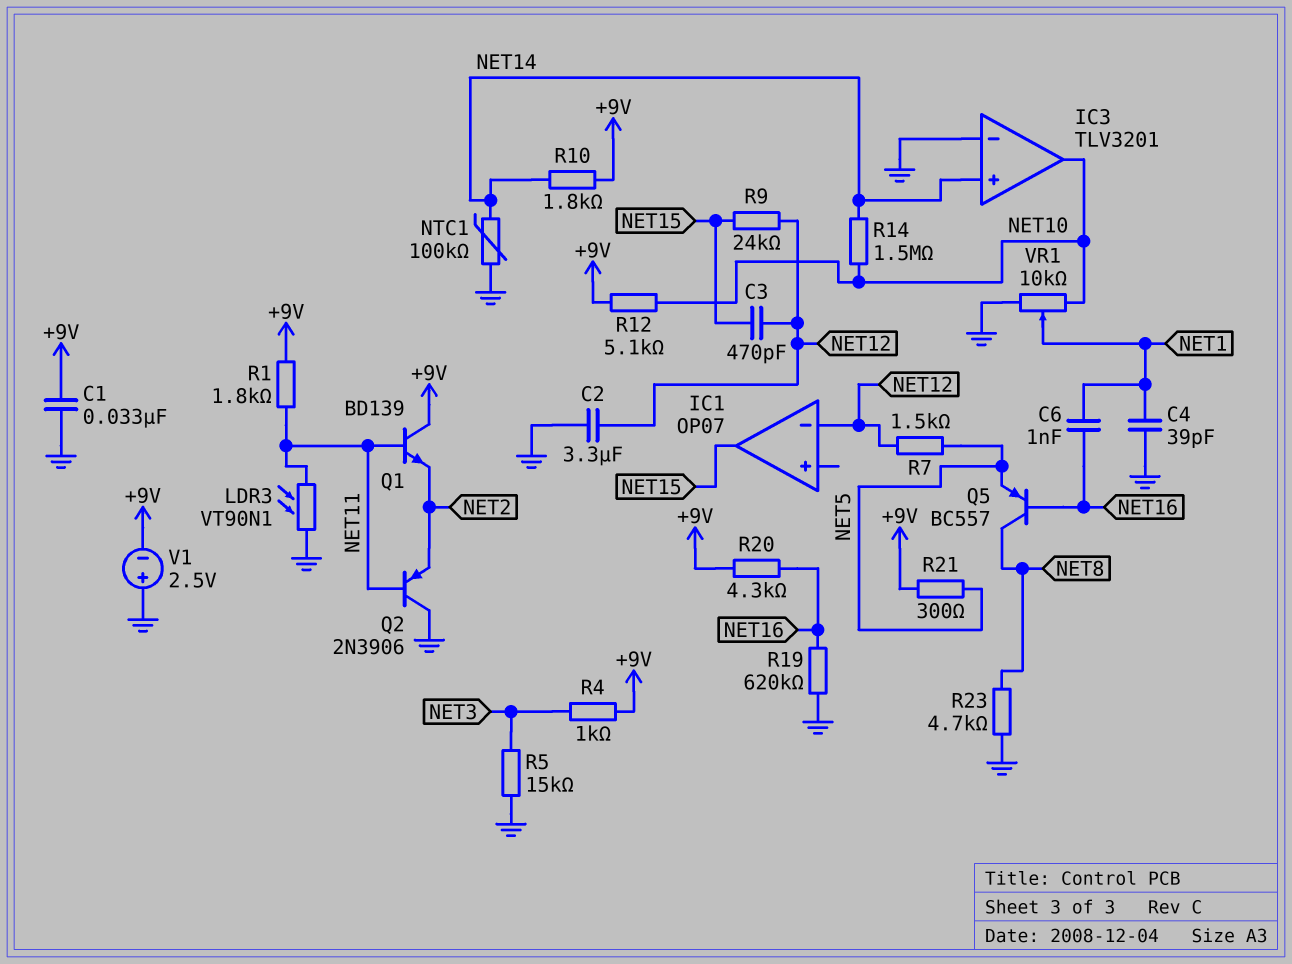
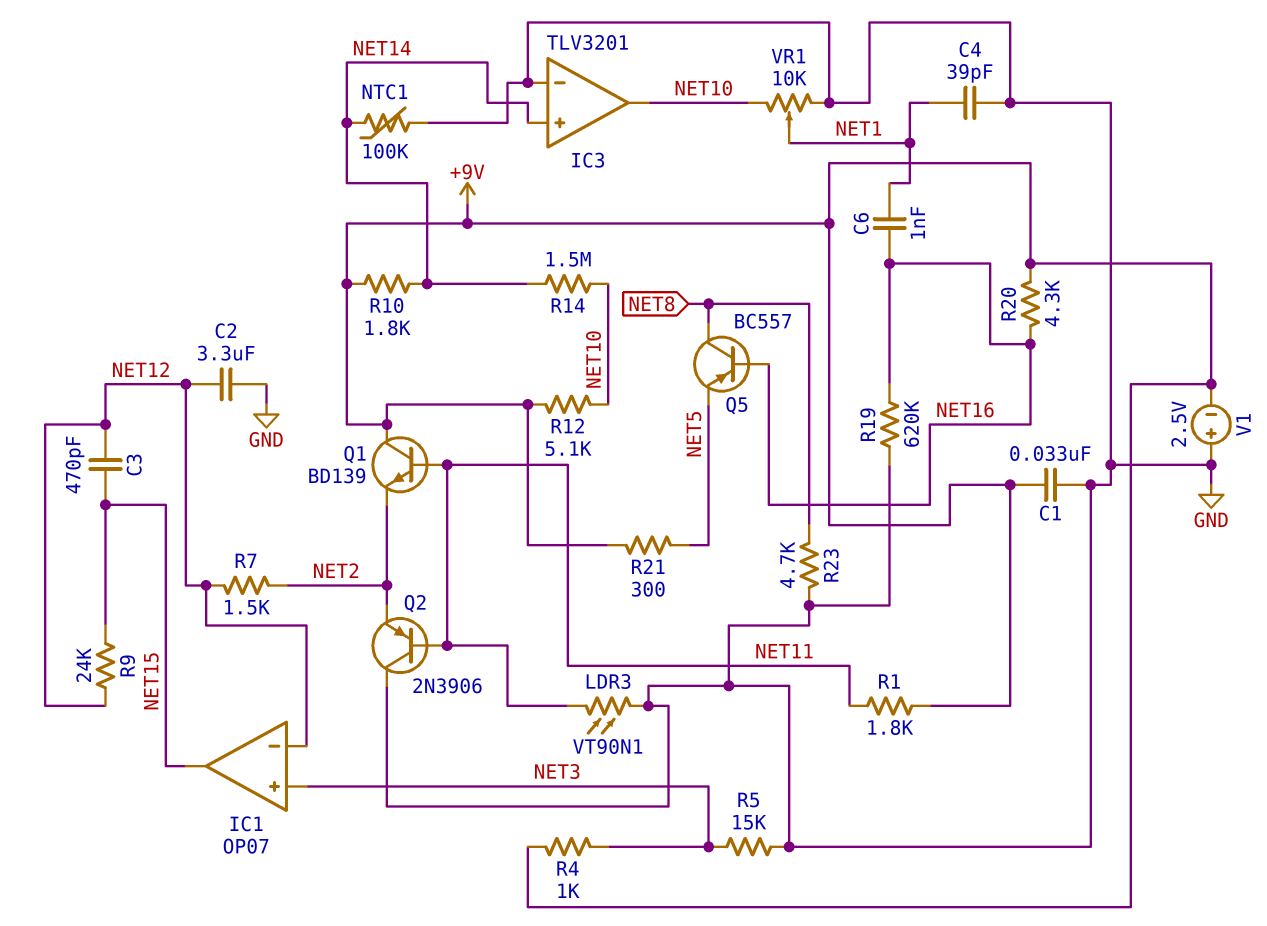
IC1 pin in+: none -> NET3
R7: 1.5k (NET5, NET12) -> 1.5k (NET2, NET12)

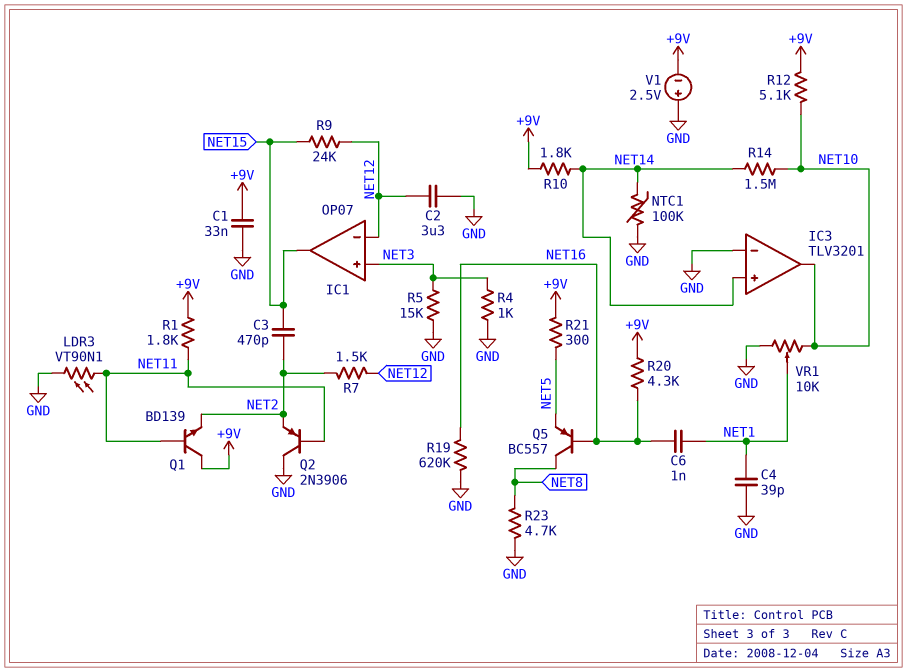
C3: 470pF (NET12, NET15) -> 470pF (NET2, NET15)
R4: 1k (+9V, NET3) -> 1k (GND, NET3)

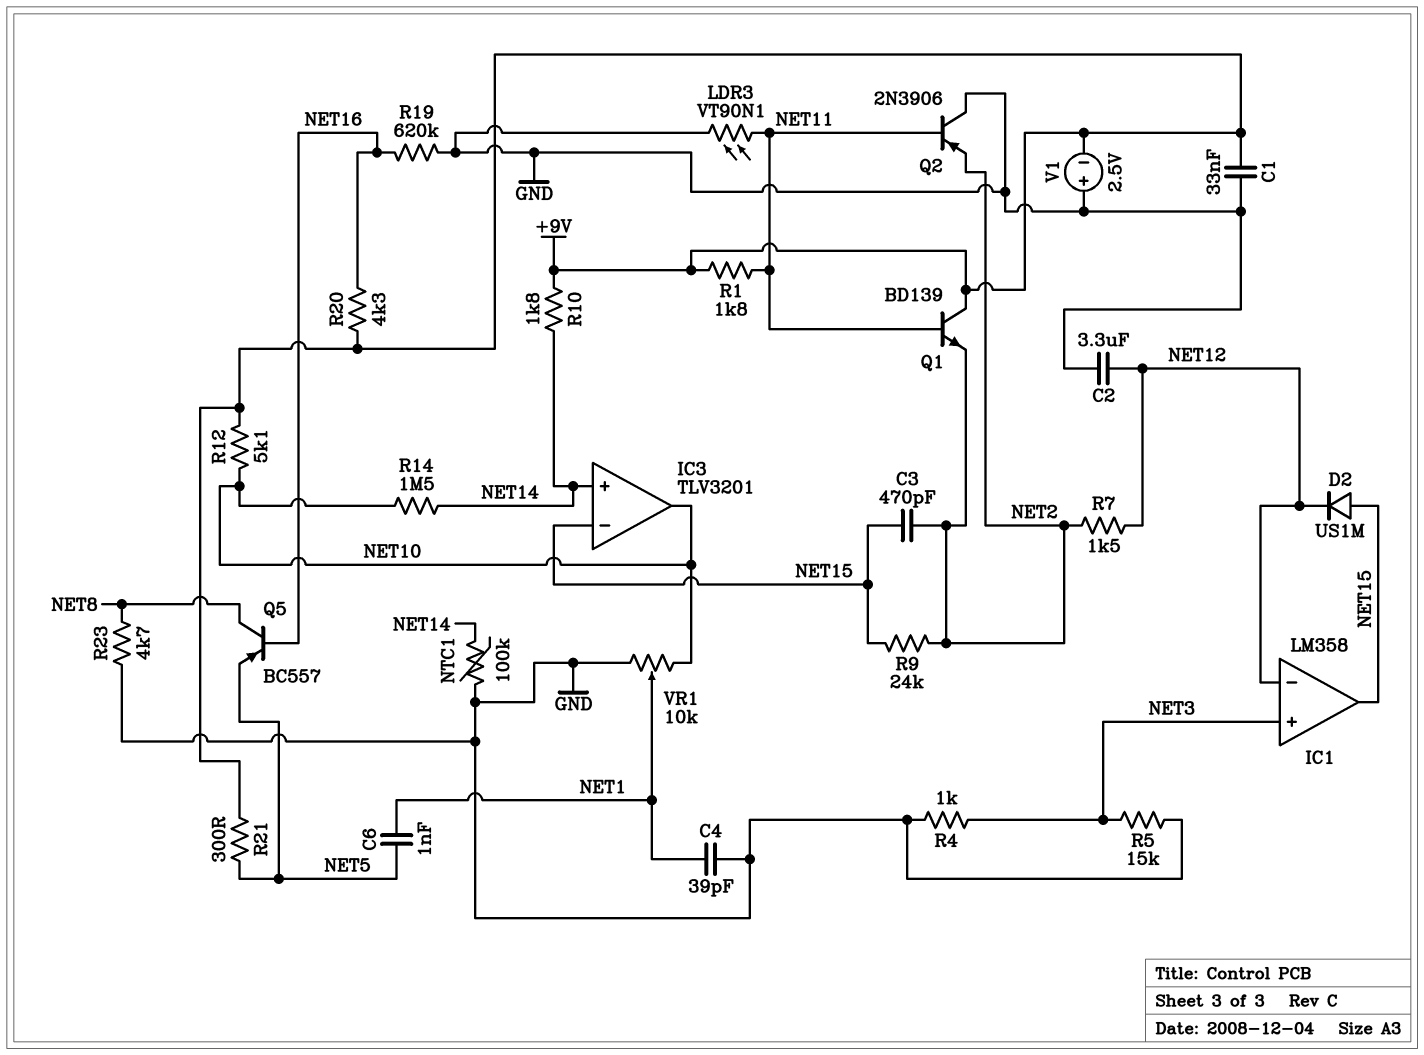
C6: 1nF (NET1, NET16) -> 1nF (NET1, NET5)
D2: none -> diode US1M (A NET15, K NET12)
IC1: OP07 -> LM358
IC3 pin in-: GND -> NET15
R9: 24k (NET12, NET15) -> 24k (NET2, NET15)

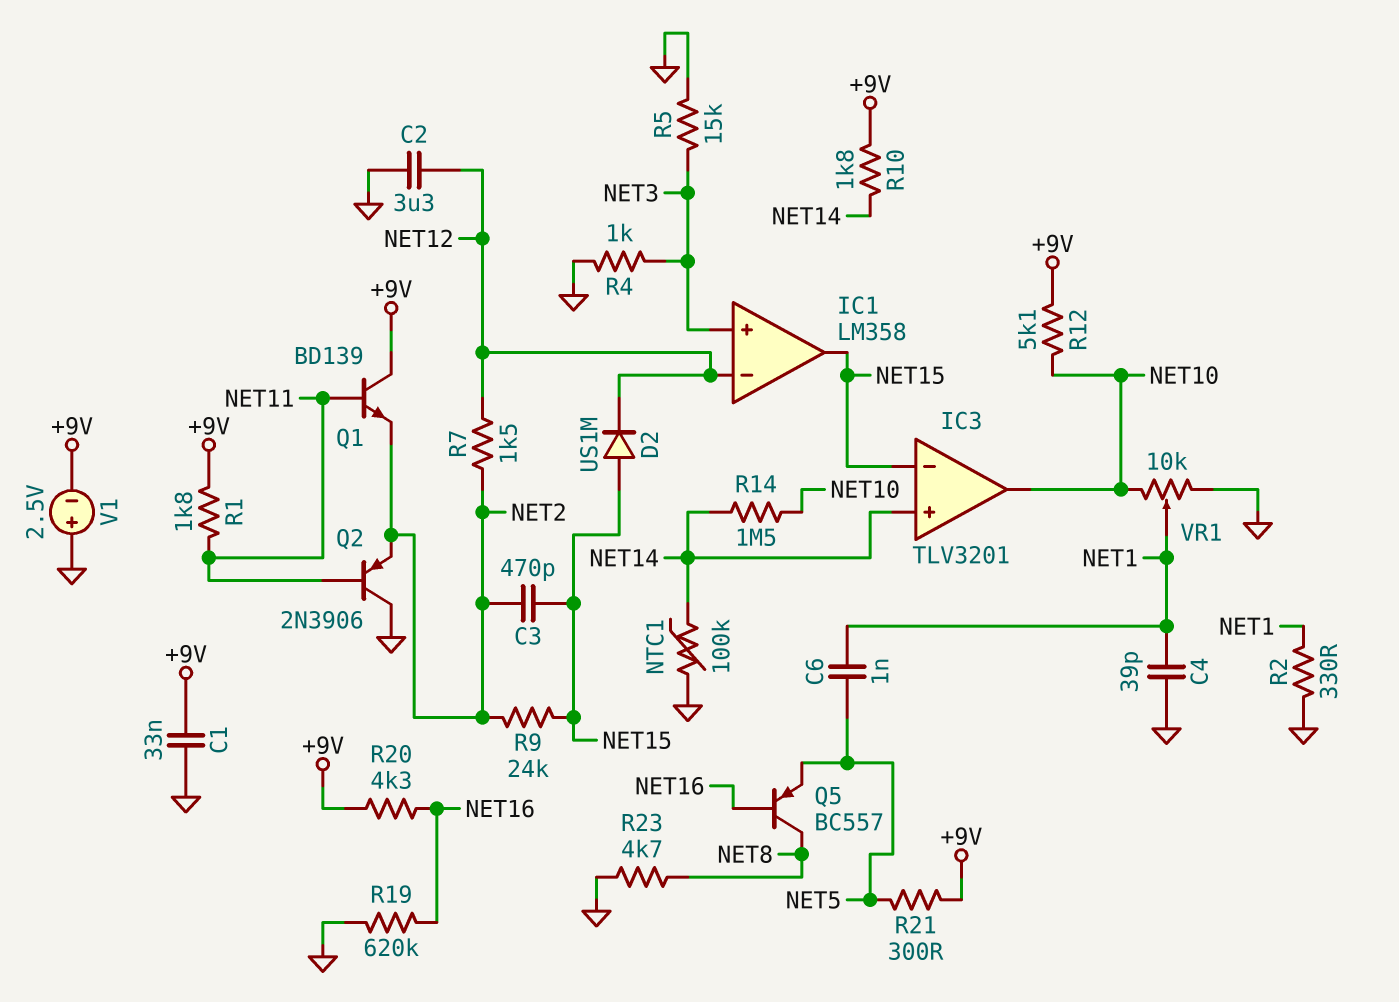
LDR3: VT90N1 (GND, NET11) -> none
R2: none -> 330 (GND, NET1)

